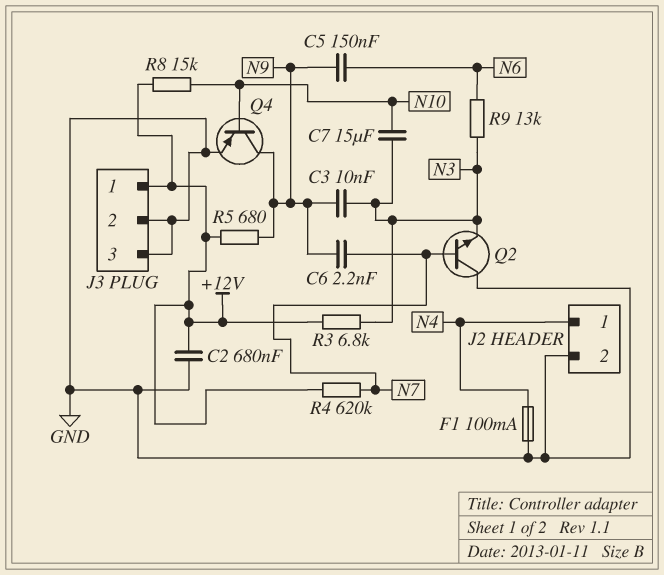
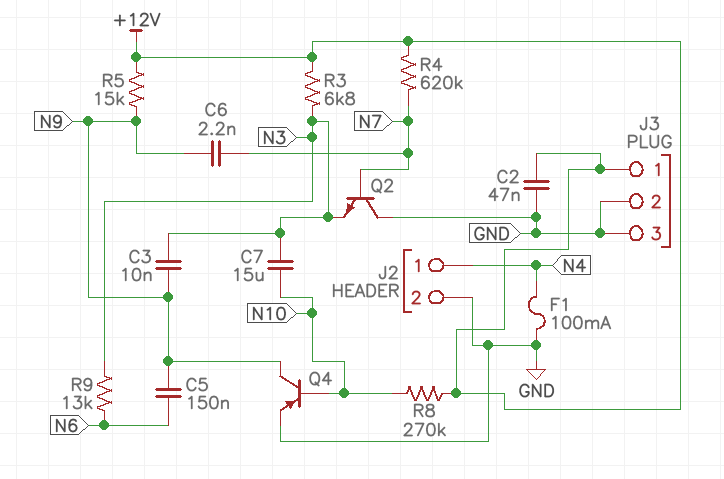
C2: 680nF (+12V, GND) -> 47nF (+12V, GND)
R5: 680 (+12V, N9) -> 15k (+12V, N9)
R8: 15k (+12V, N10) -> 270k (+12V, N10)

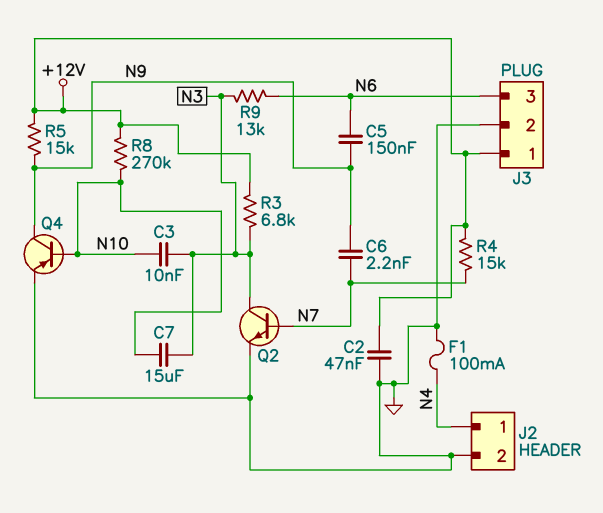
C3: 10nF (N3, N9) -> 10nF (N3, N10)
J3 pin 3: GND -> N6
Q2: NPN (B N7, C GND, E N3) -> NPN (B N7, C N3, E GND)
R4: 620k (+12V, N7) -> 15k (+12V, N7)

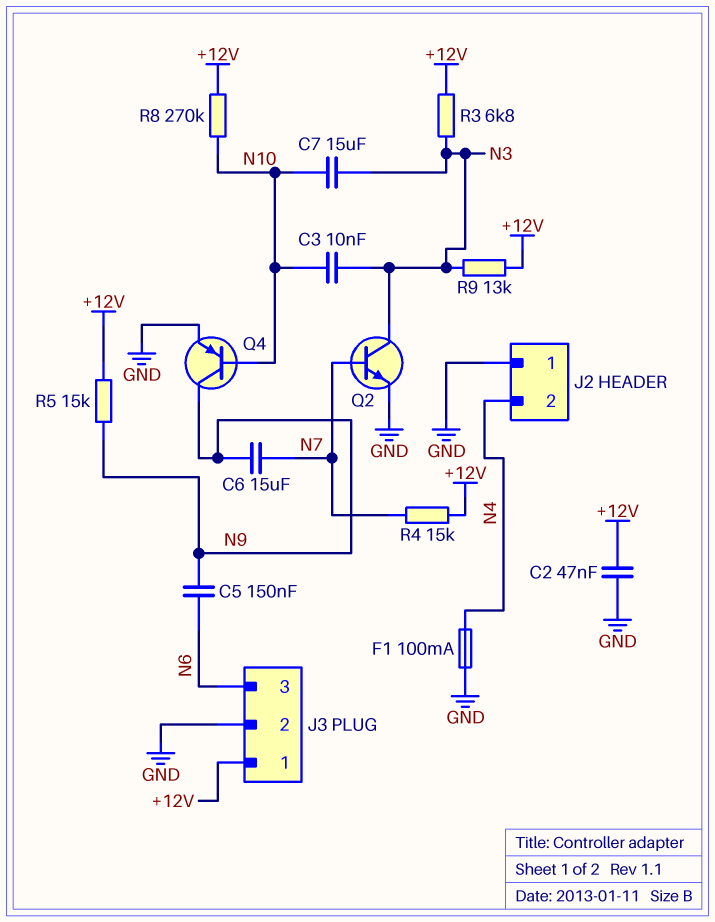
C6: 2.2nF (N7, N9) -> 15uF (N7, N9)
J2 pin 1: N4 -> GND
J2 pin 2: GND -> N4
R9: 13k (N3, N6) -> 13k (+12V, N3)

